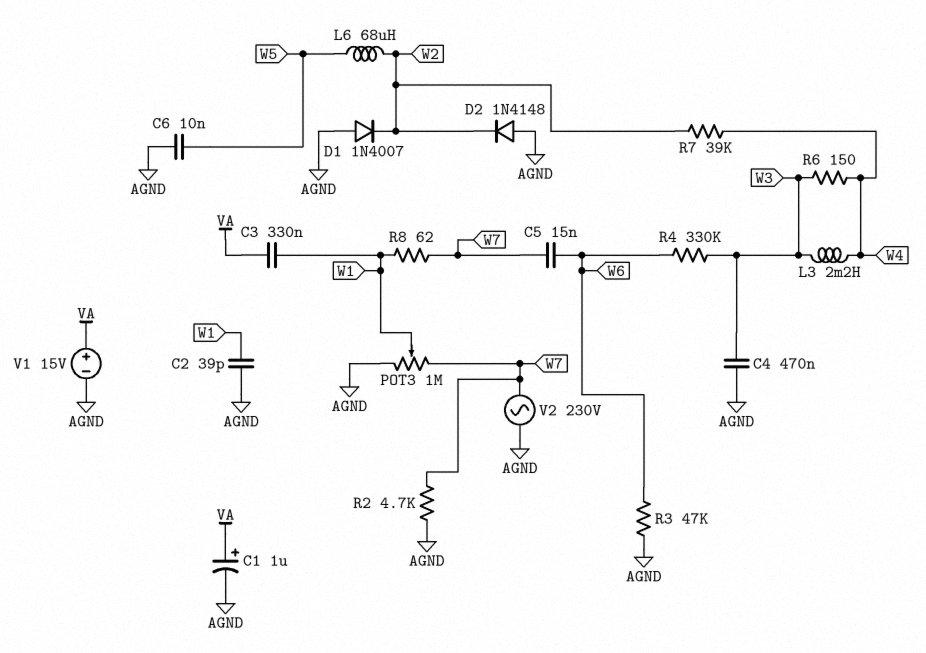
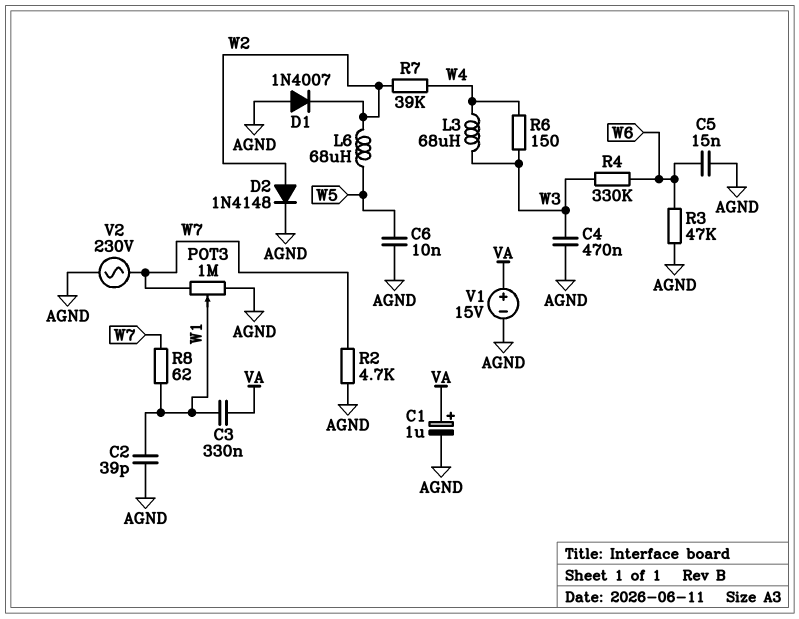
C5: 15nF (W6, W7) -> 15nF (AGND, W6)
D2: diode 1N4148 (A AGND, K W2) -> diode 1N4148 (A W2, K AGND)
L3: 2.2mH (W3, W4) -> 68uH (W3, W4)

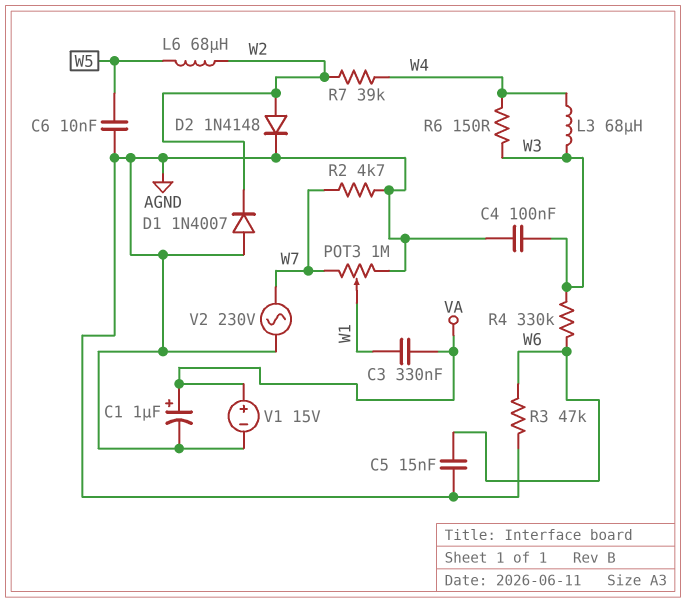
C2: 39pF (AGND, W1) -> none
C4: 470nF (AGND, W3) -> 100nF (AGND, W3)
R8: 62 (W1, W7) -> none

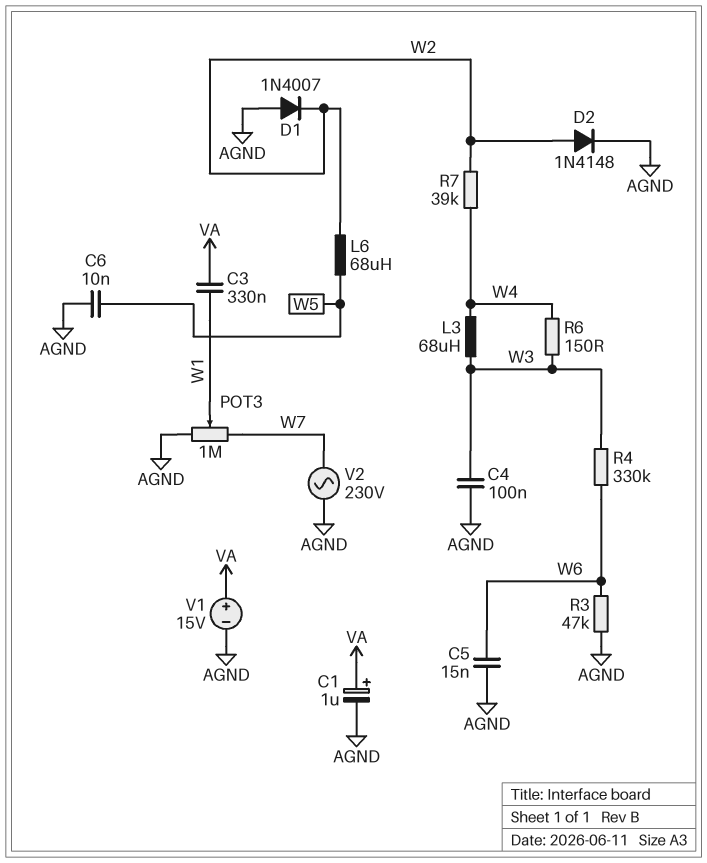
R2: 4.7k (AGND, W7) -> none

